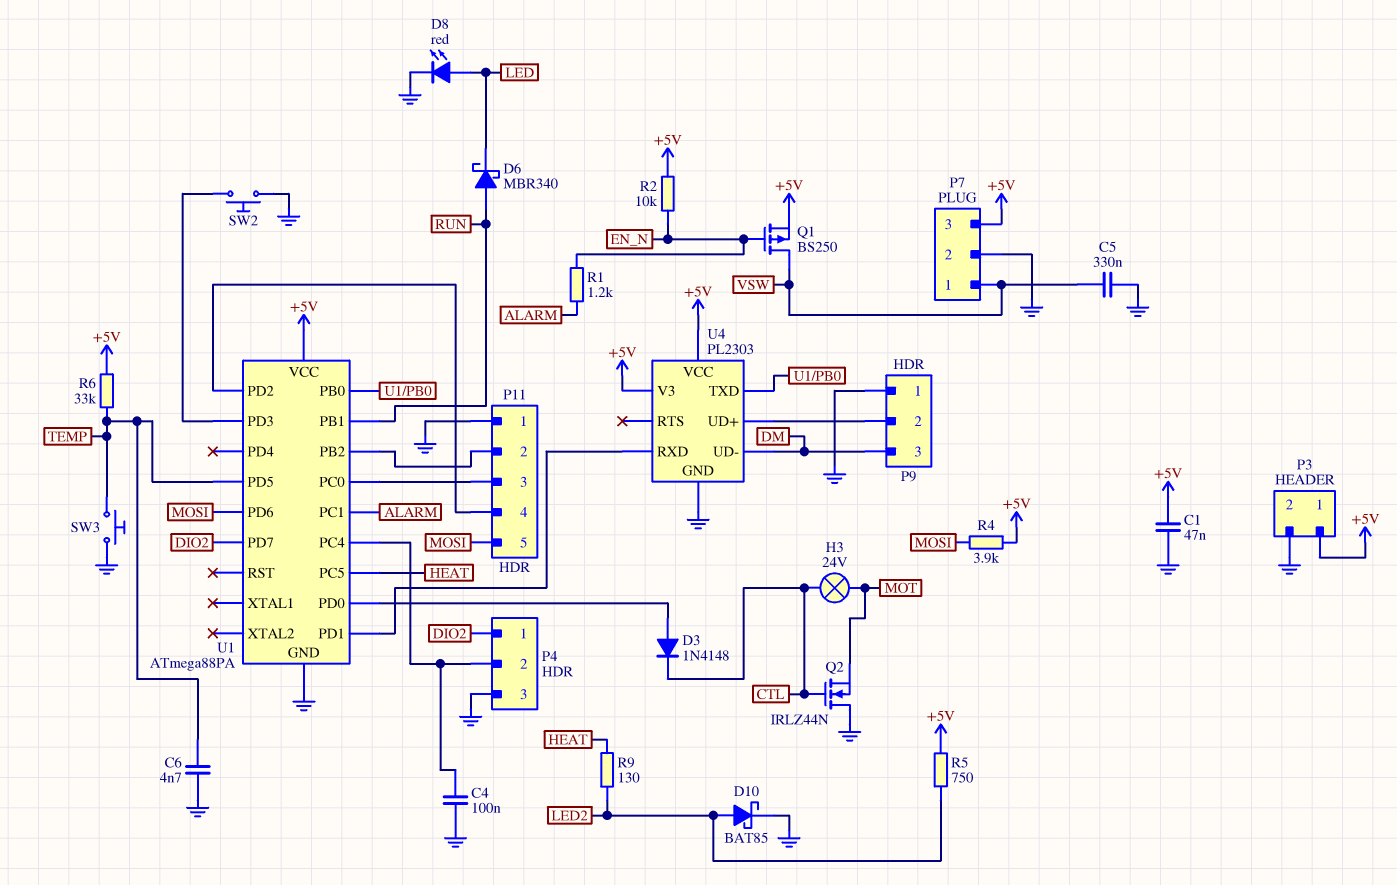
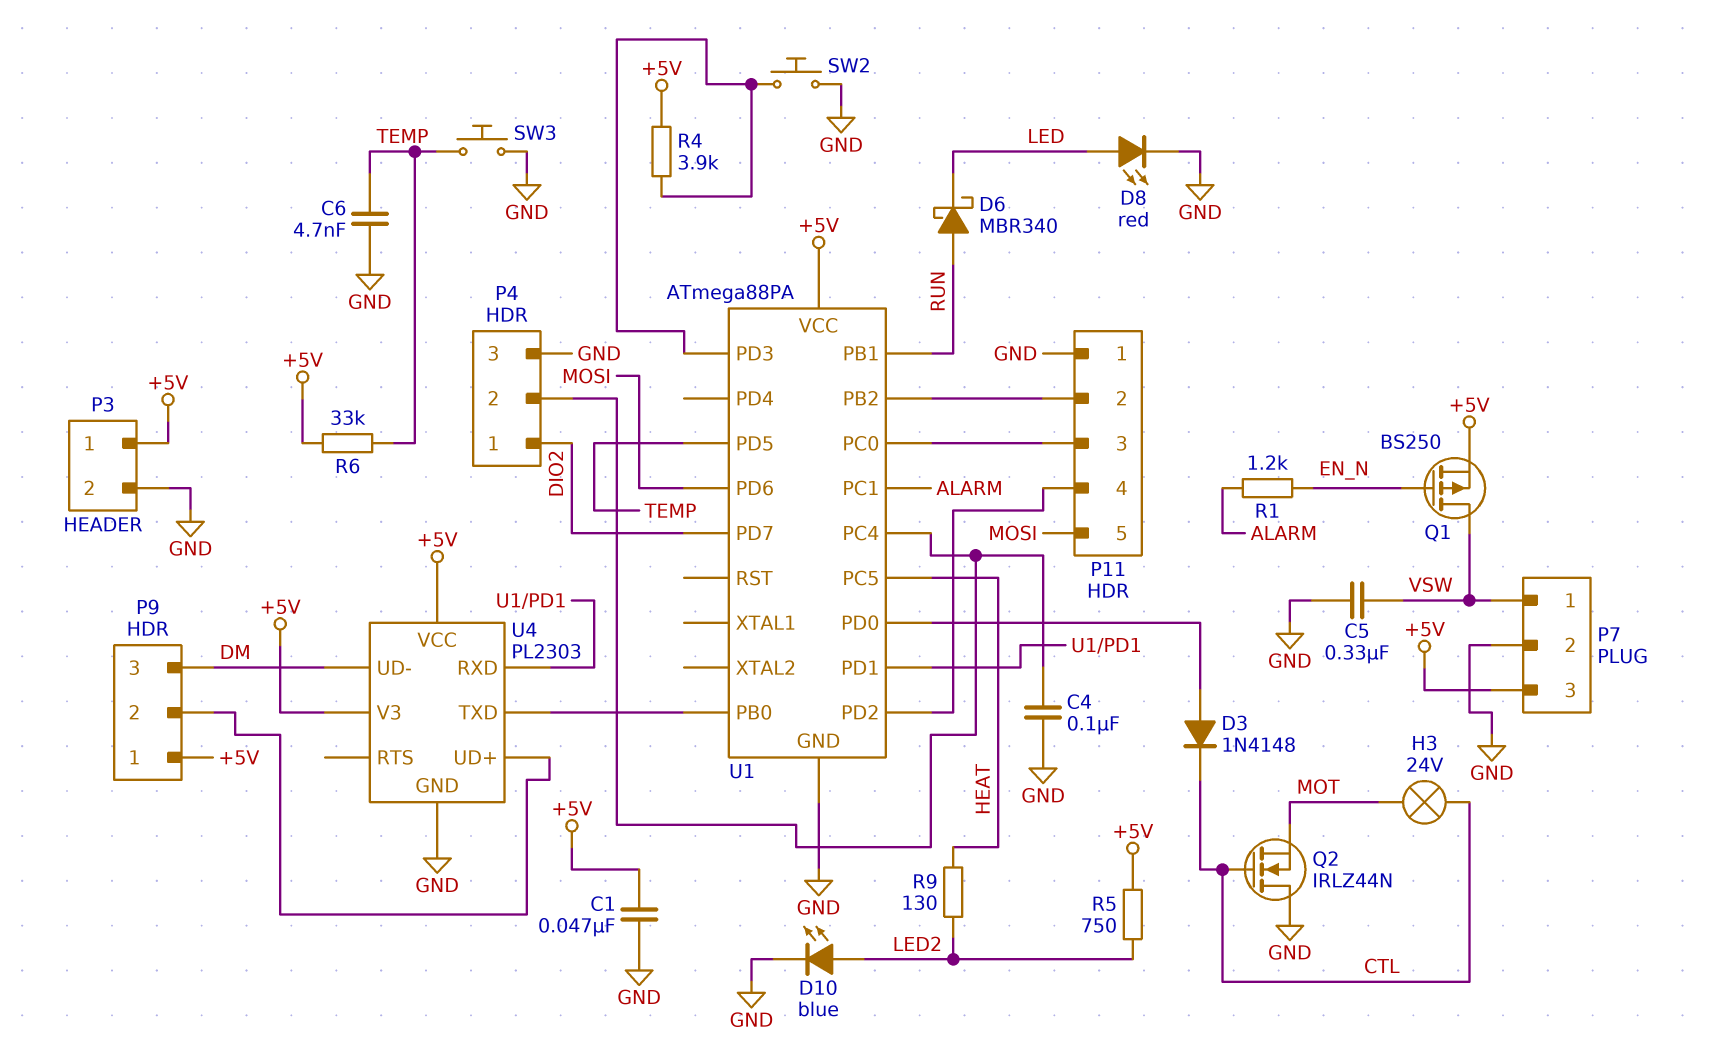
D10: schottky BAT85 (A LED2, K GND) -> LED blue (A LED2, K GND)
P9 pin 1: GND -> +5V
R2: 10k (+5V, EN_N) -> none
R4: 3.9k (+5V, MOSI) -> 3.9k (+5V, U1/PD3)

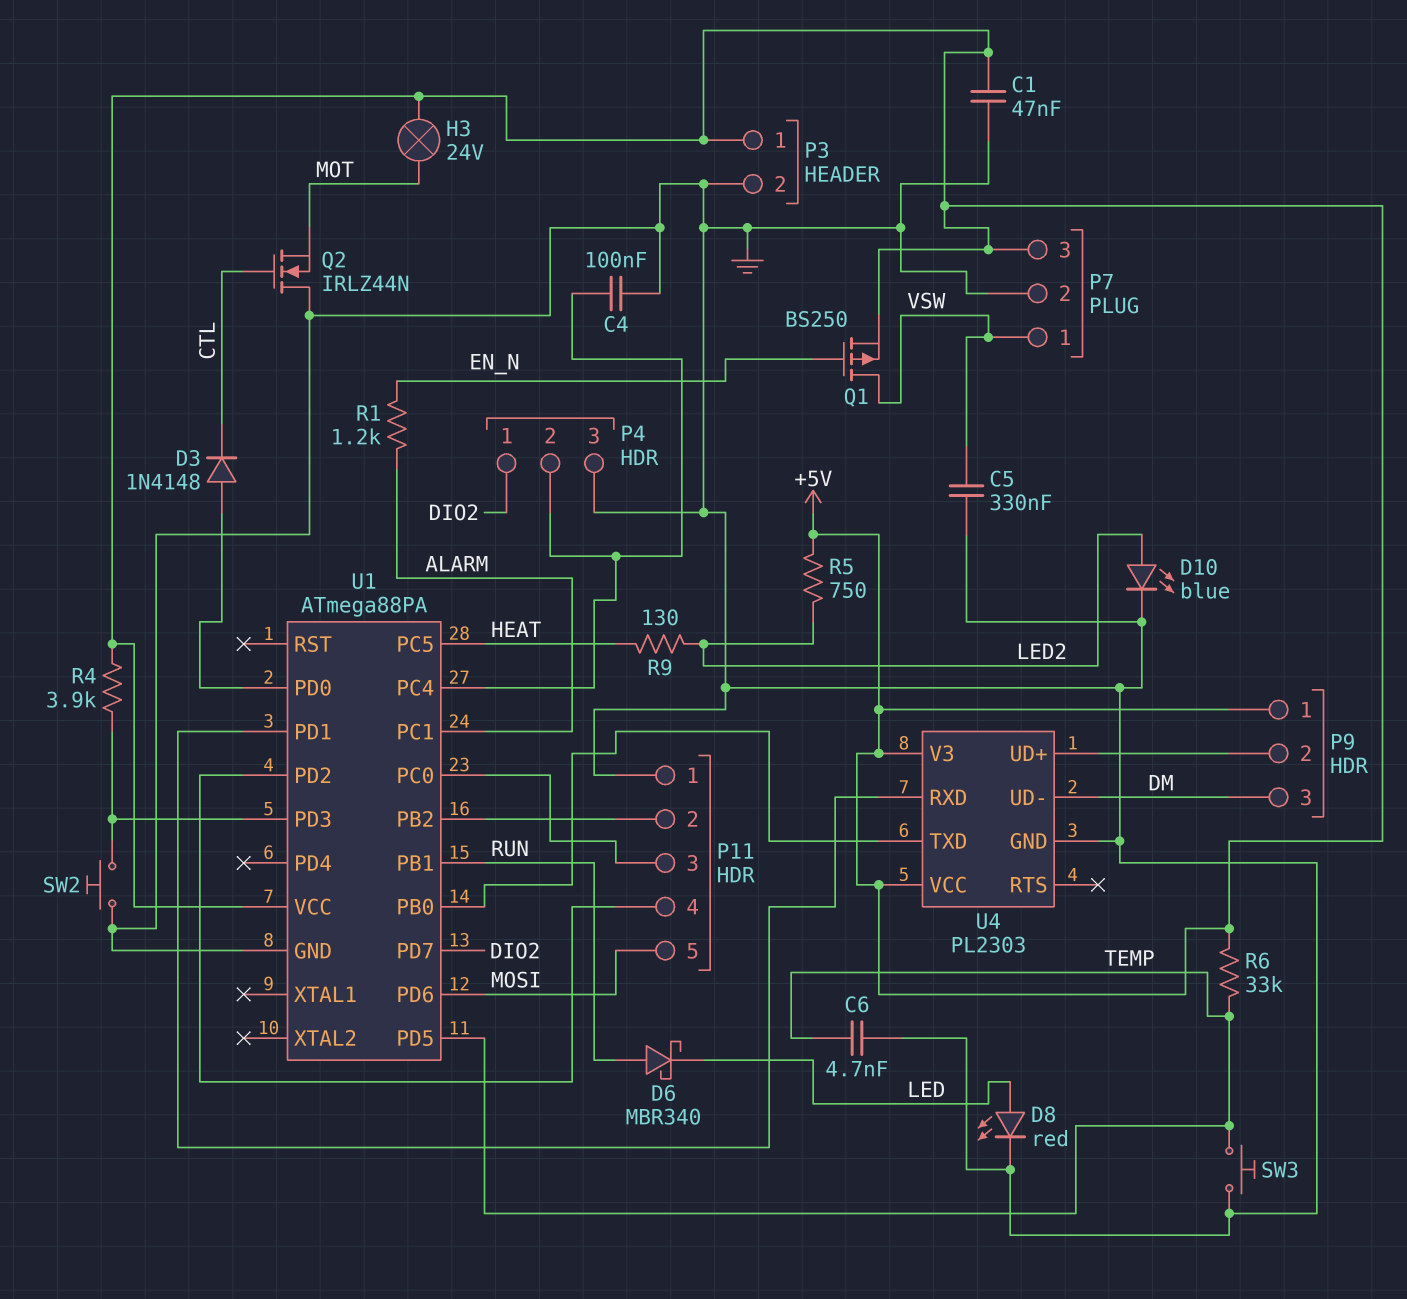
H3: lamp 24V (CTL, MOT) -> lamp 24V (+5V, MOT)

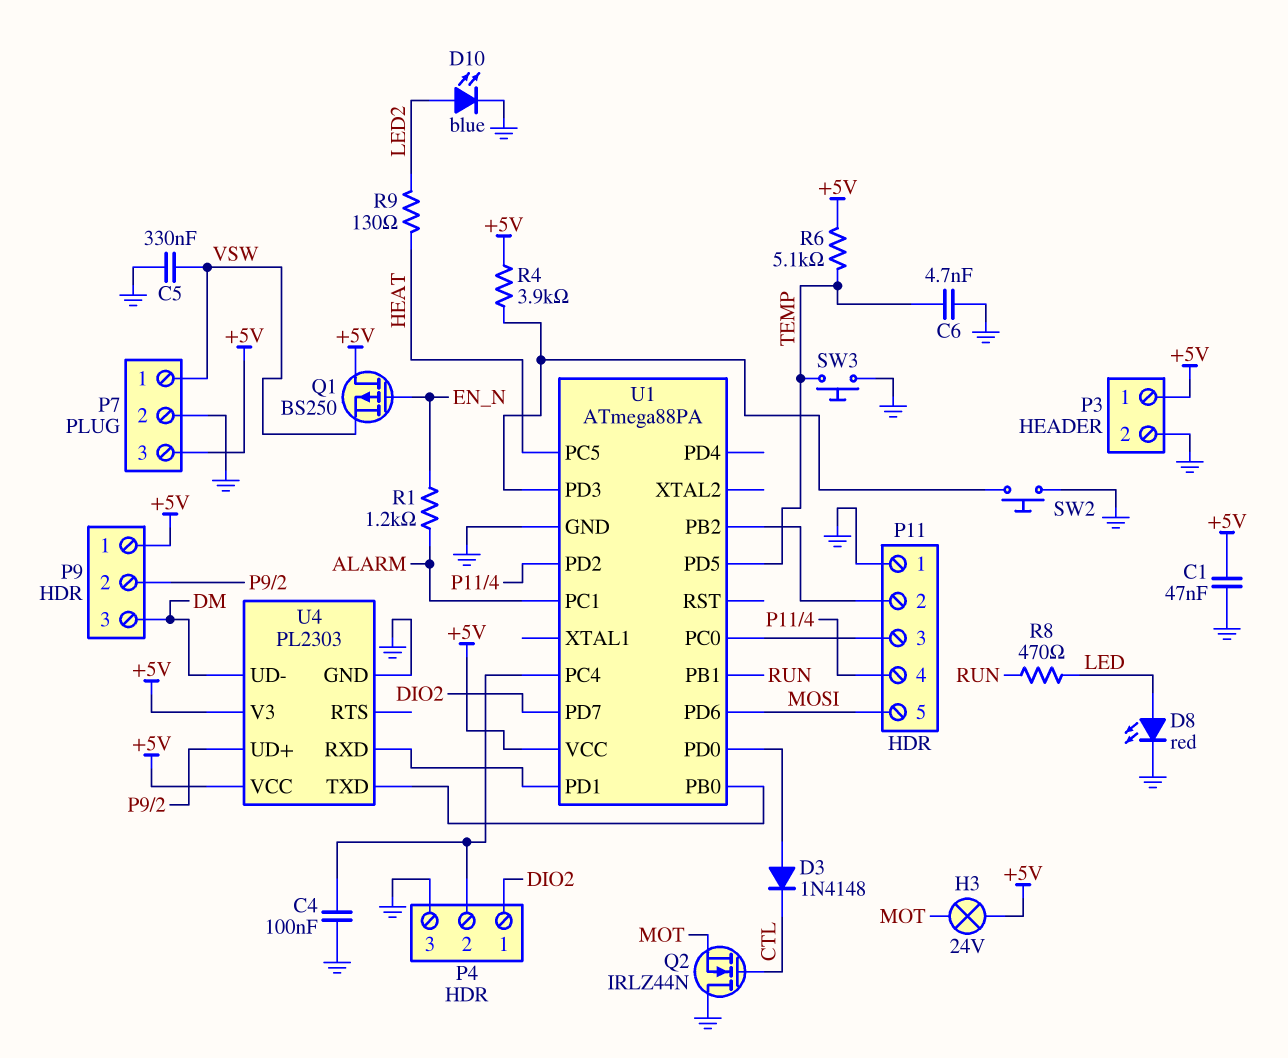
D6: schottky MBR340 (A RUN, K LED) -> none
Q1: PMOS BS250 (G EN_N, D VSW, S +5V) -> PMOS BS250 (G EN_N, D +5V, S VSW)
R5: 750 (+5V, LED2) -> none
R6: 33k (+5V, TEMP) -> 5.1k (+5V, TEMP)
R8: none -> 470 (LED, RUN)

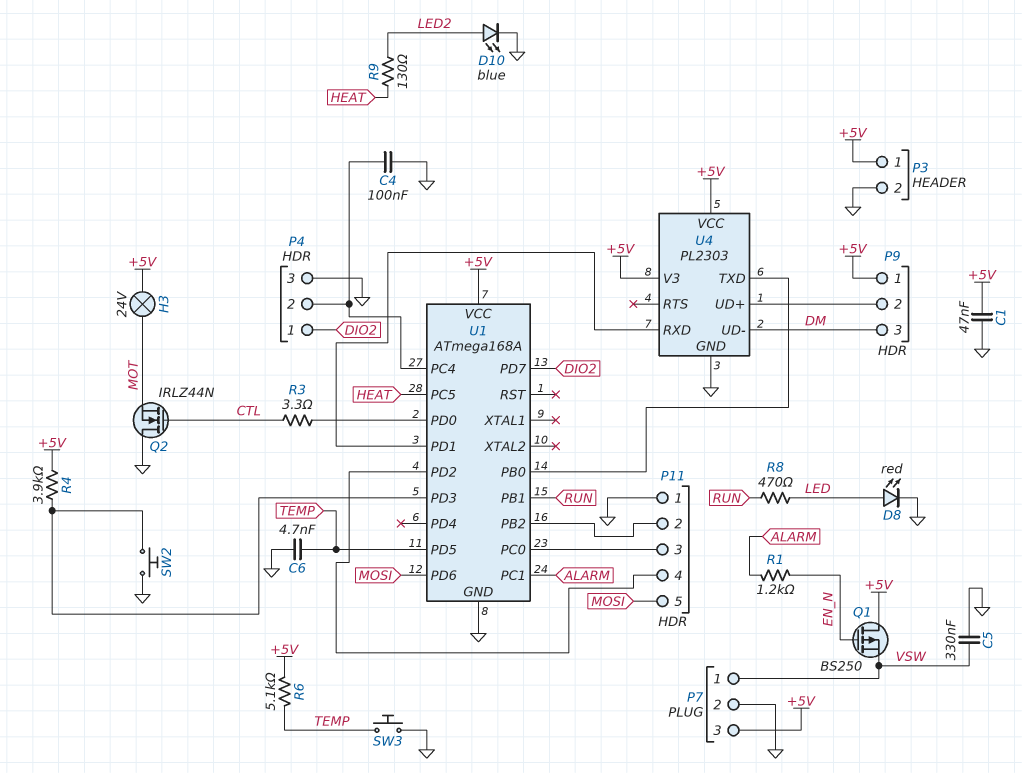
D3: diode 1N4148 (A U1/PD0, K CTL) -> none
R3: none -> 3.3 (CTL, U1/PD0)
U1: ATmega88PA -> ATmega168A

